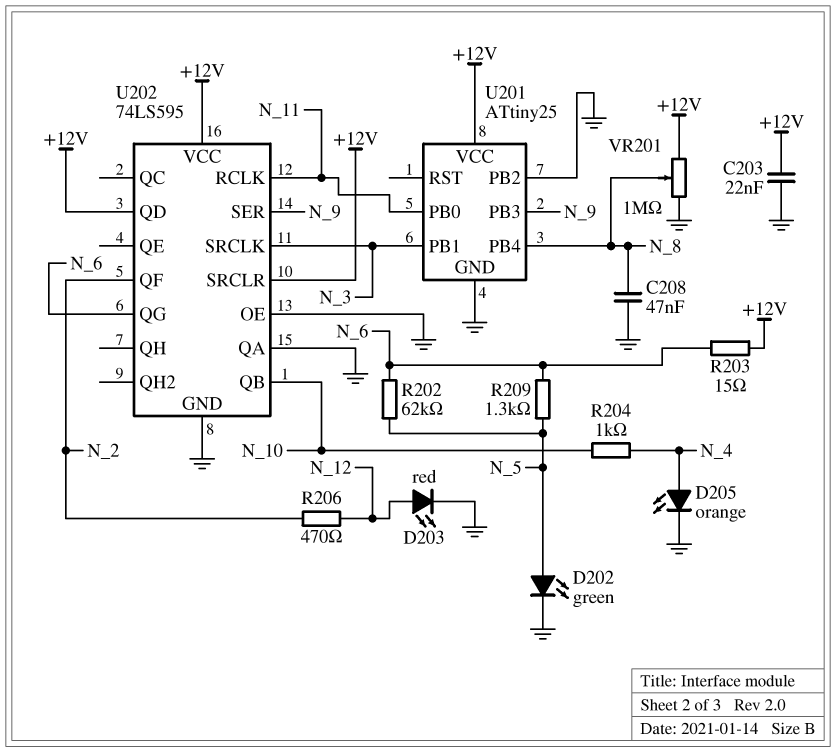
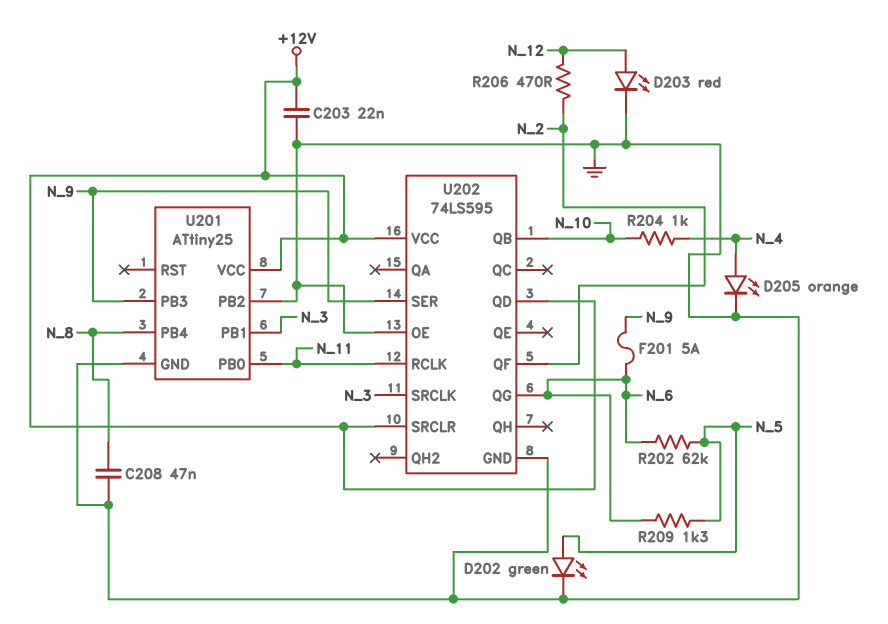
F201: none -> 5A (N_6, N_9)
R203: 15 (+12V, N_6) -> none
U202 pin QA: GND -> none
VR201: 1M (+12V, GND, wiper N_8) -> none

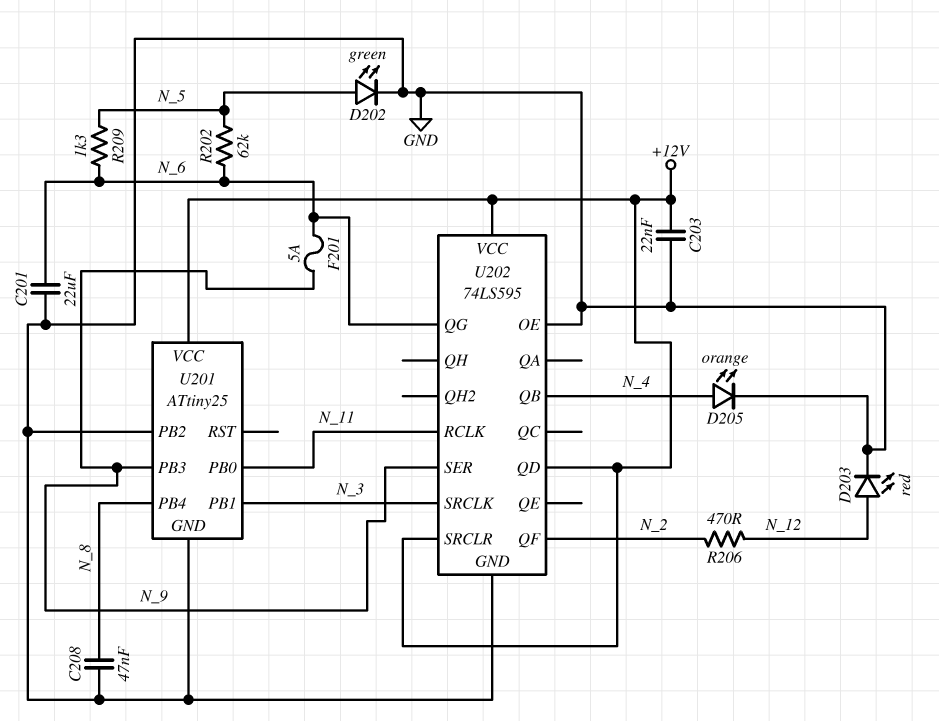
C201: none -> 22uF (GND, N_6)
R204: 1k (N_4, N_10) -> none
U202 pin QB: N_10 -> N_4

